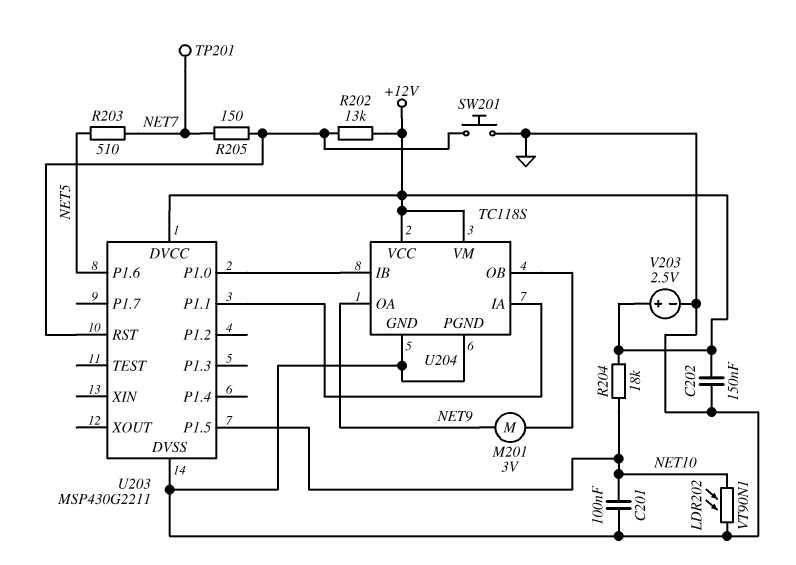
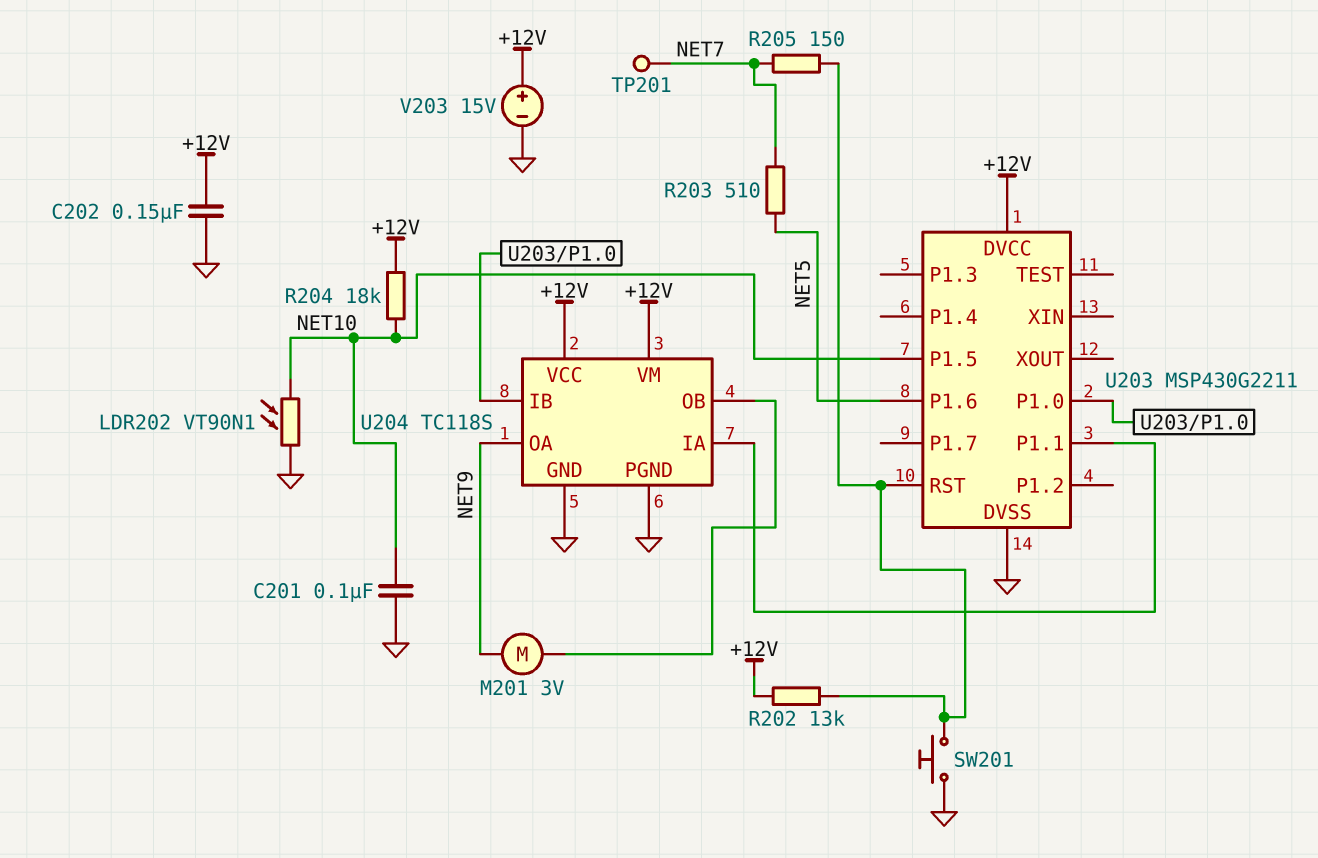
V203: 2.5V (plus +12V, minus GND) -> 15V (plus +12V, minus GND)

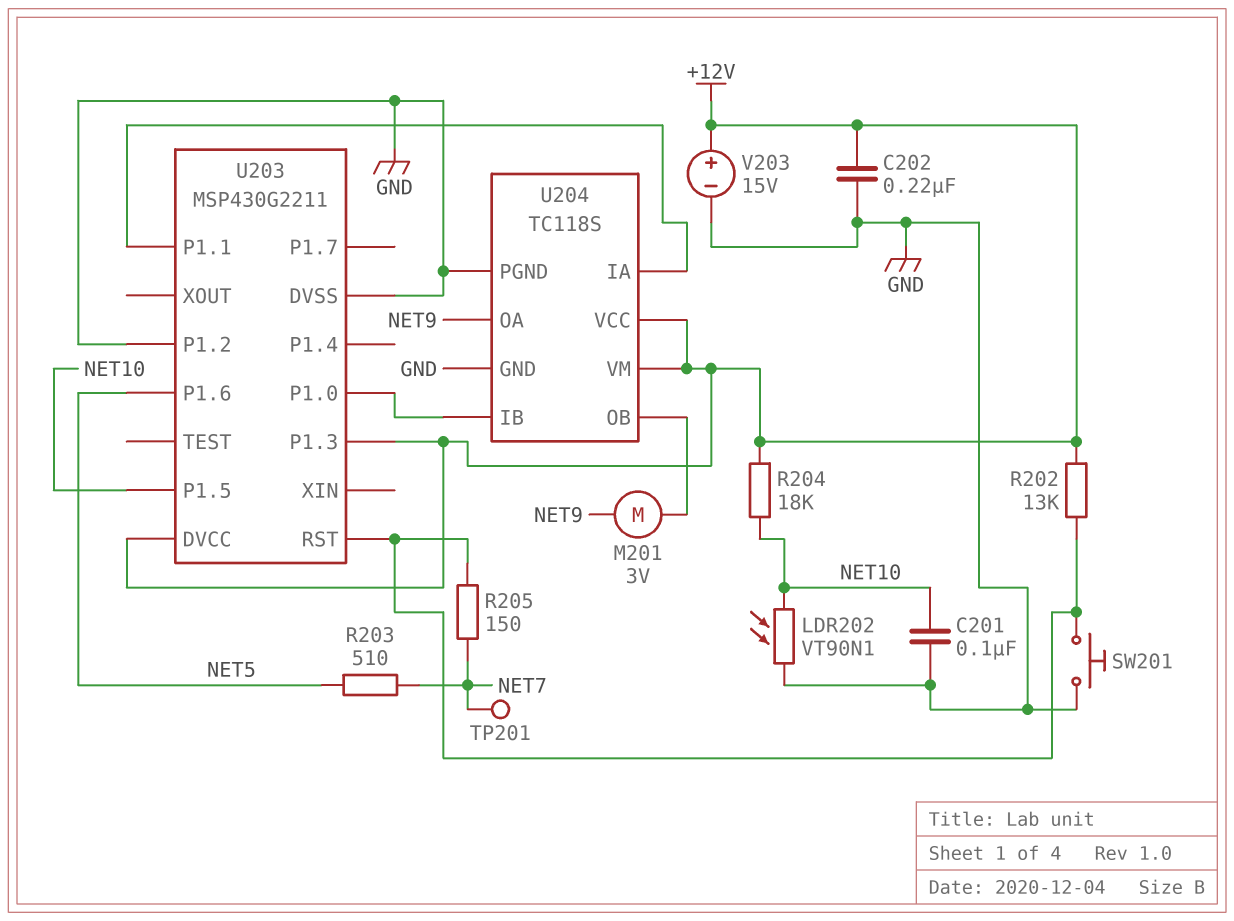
C202: 150nF (+12V, GND) -> 220nF (+12V, GND)
U203 pin P1.2: none -> GND
U203 pin P1.3: none -> +12V

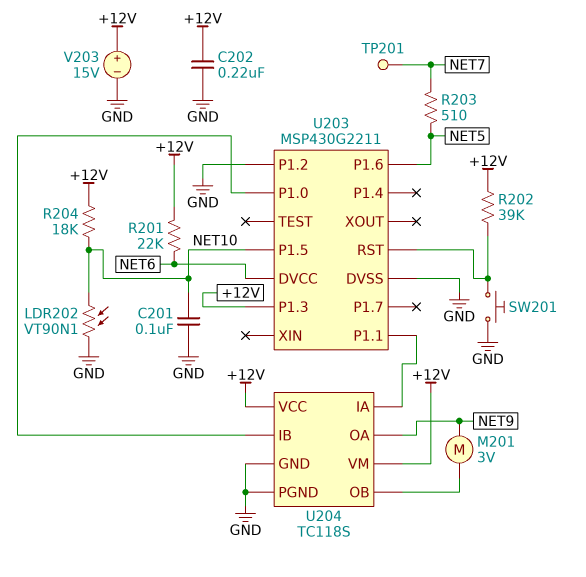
R201: none -> 22k (+12V, NET6)
R202: 13k (+12V, U203/RST) -> 39k (+12V, U203/RST)
R205: 150 (NET7, U203/RST) -> none
U203 pin DVCC: +12V -> NET6

